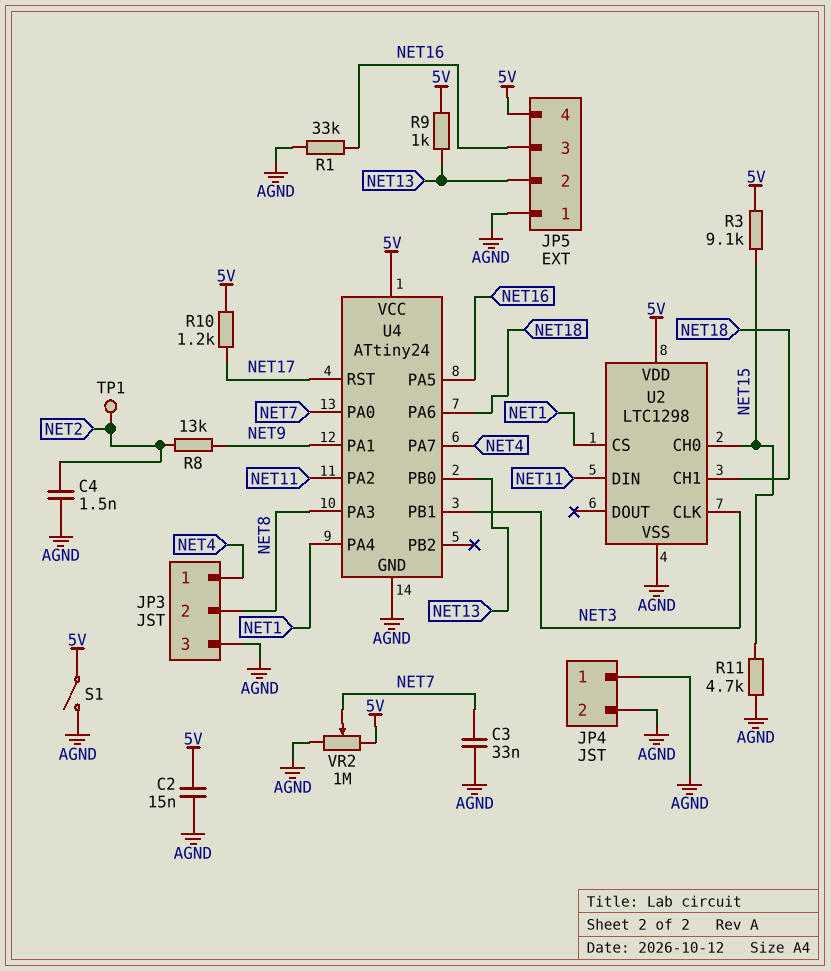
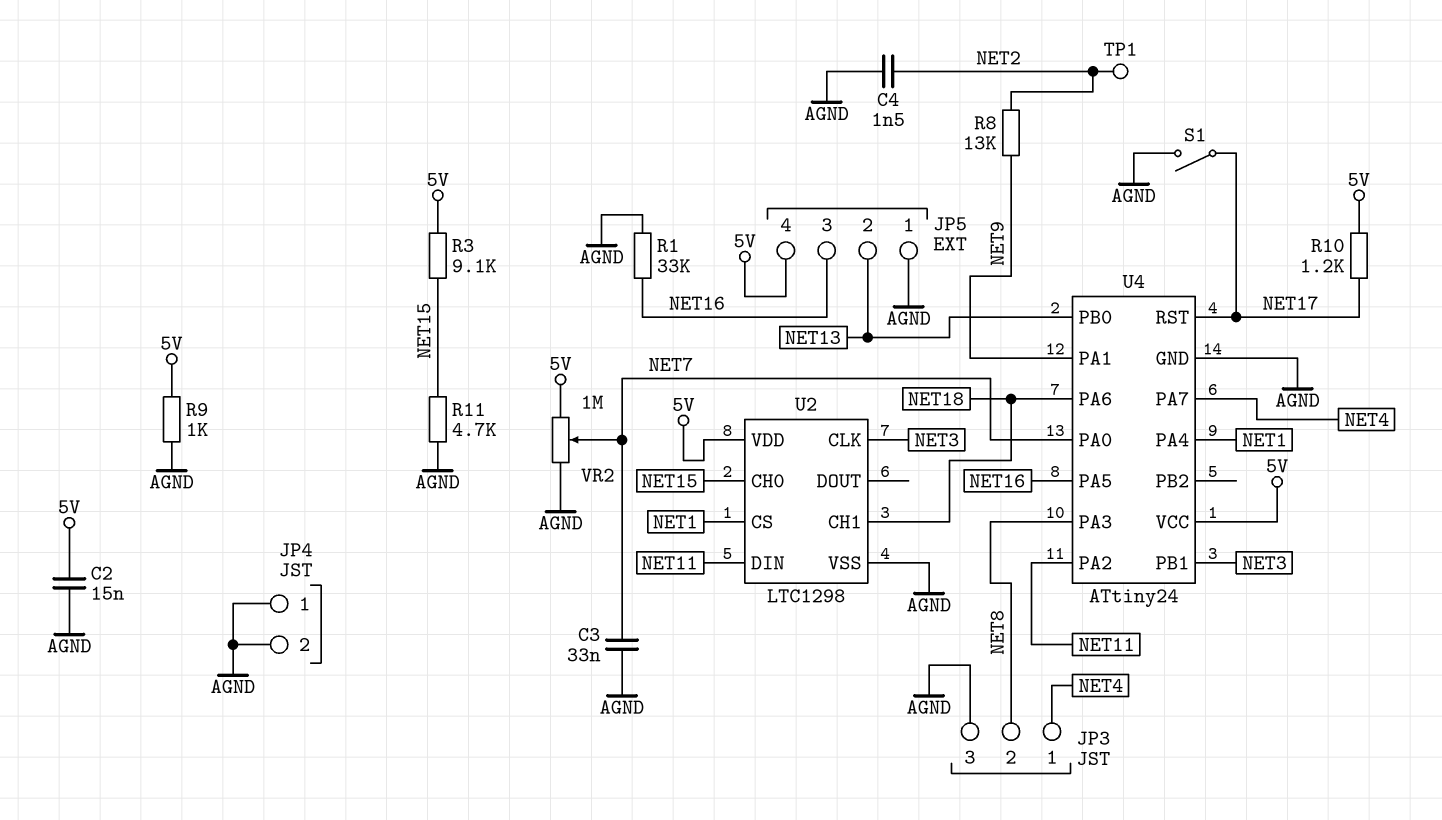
R9: 1k (5V, NET13) -> 1k (5V, AGND)
S1: switch (5V, AGND) -> switch (AGND, NET17)

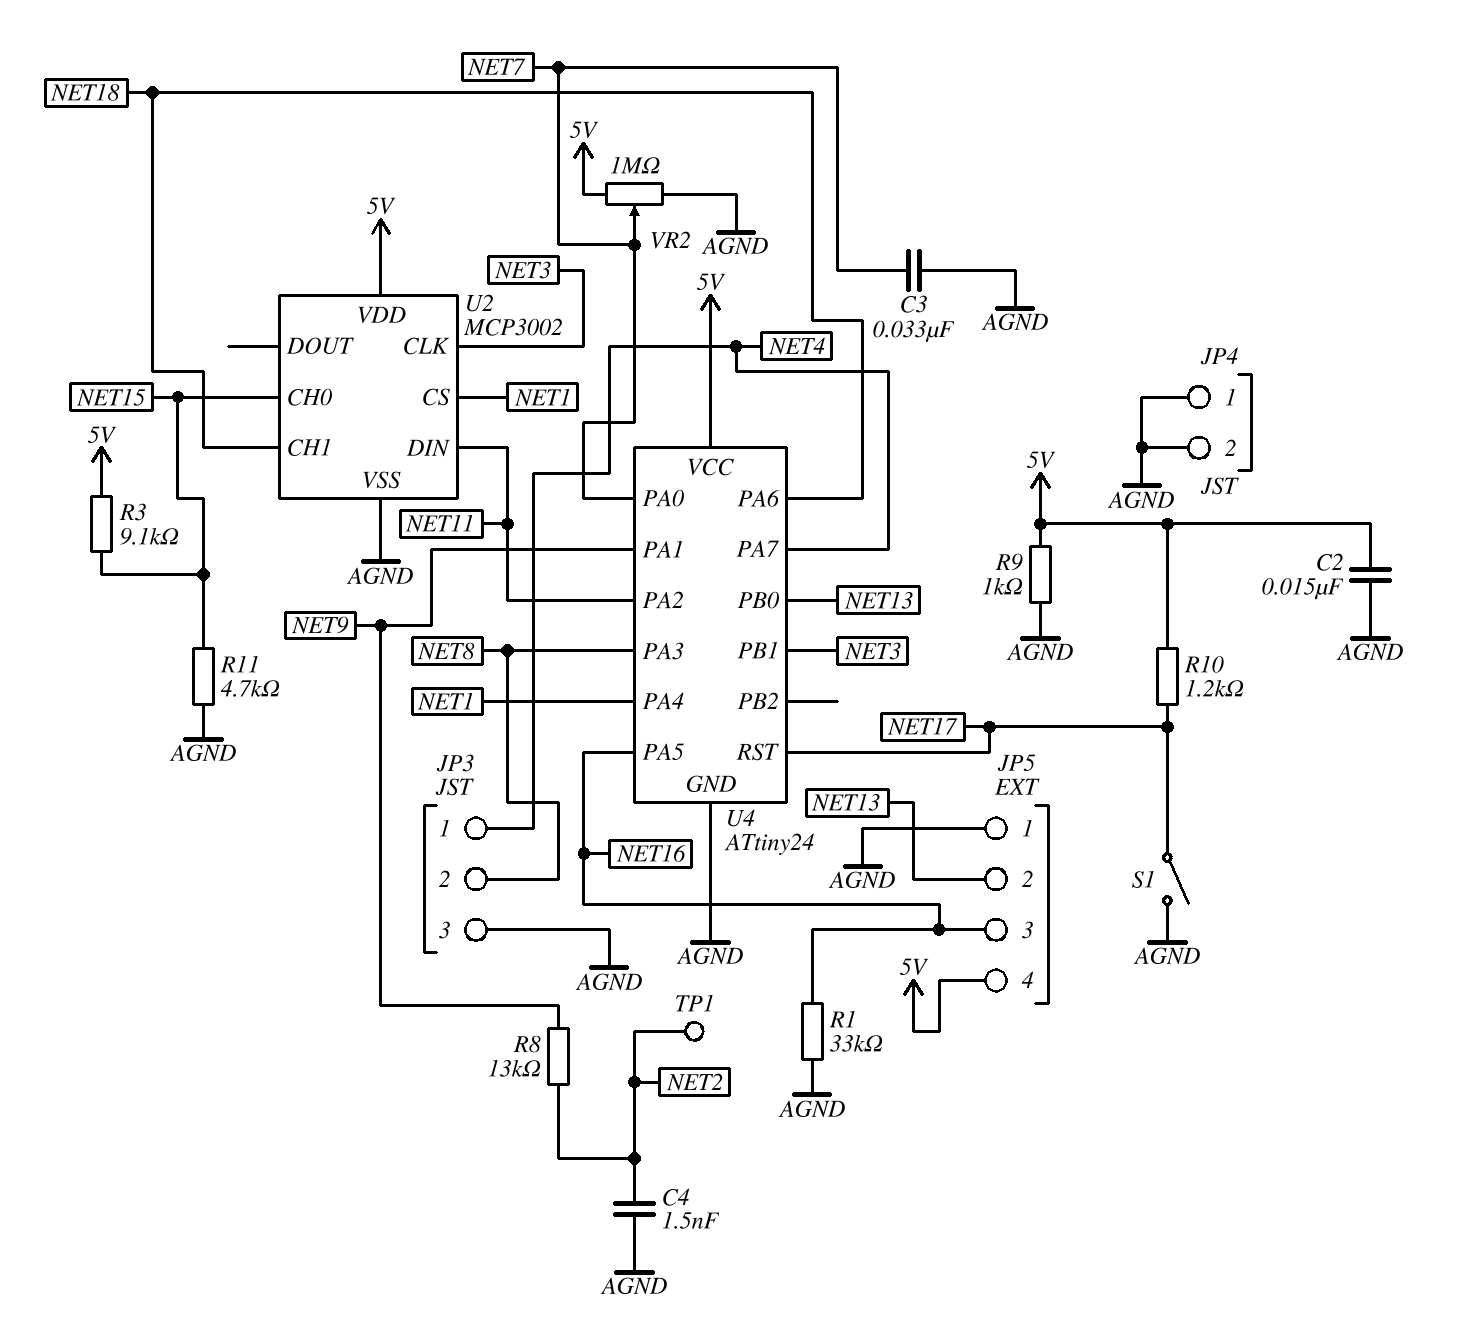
U2: LTC1298 -> MCP3002

